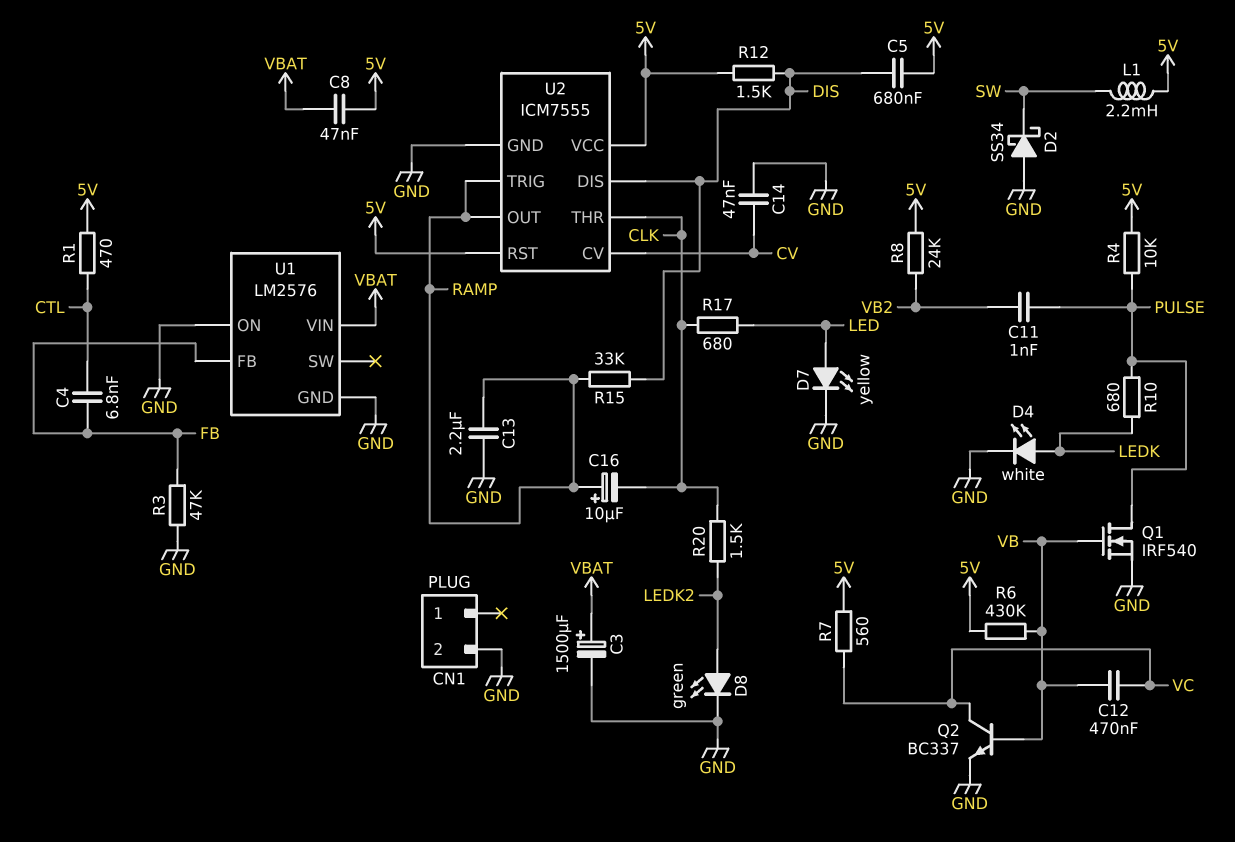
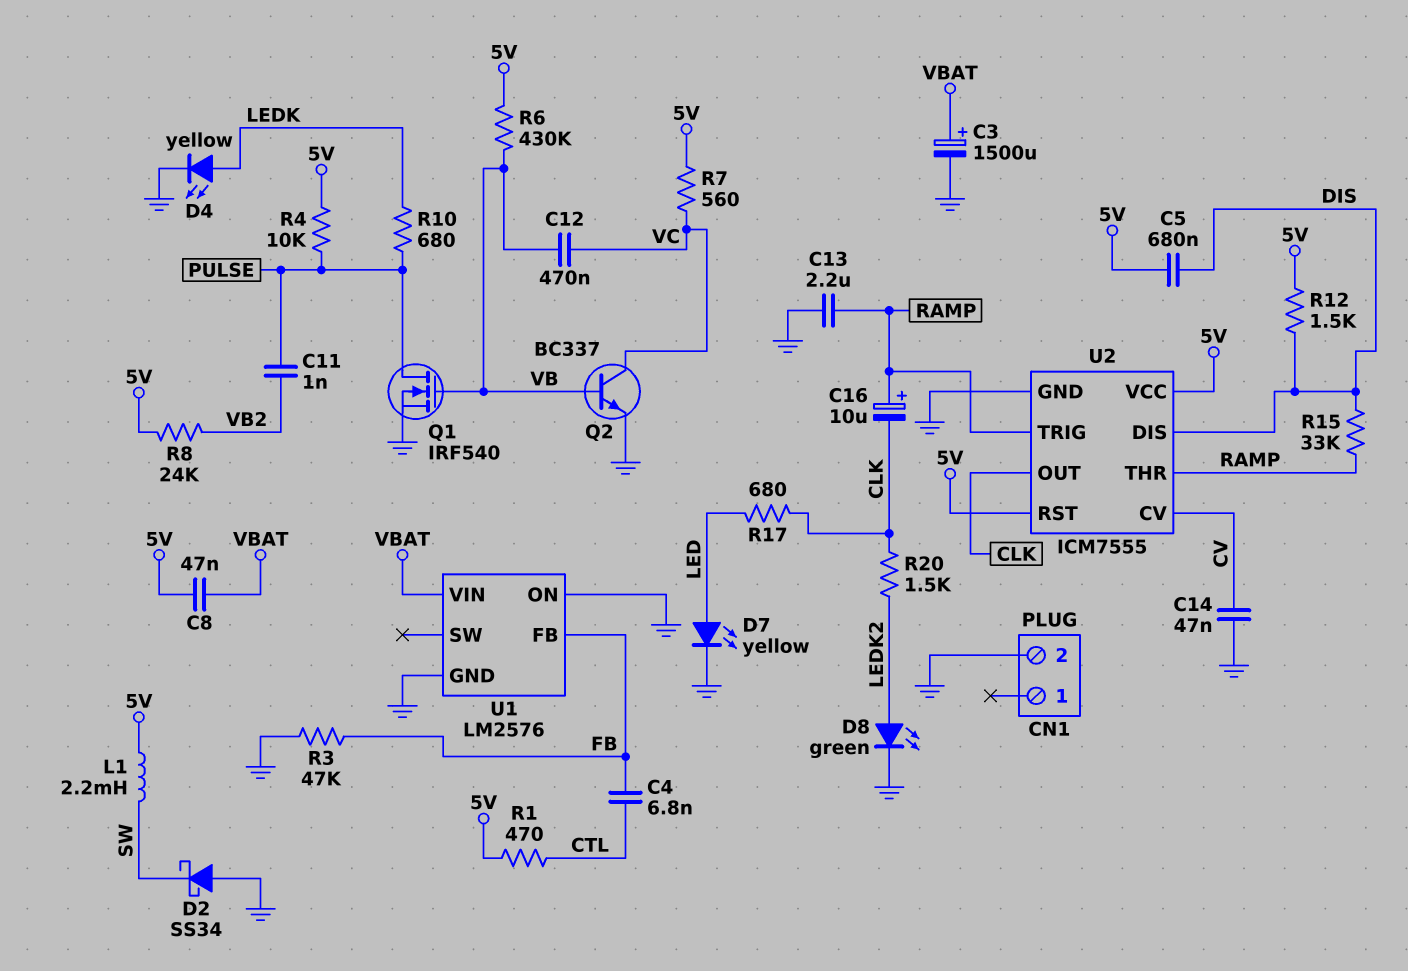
D4: LED white (A LEDK, K GND) -> LED yellow (A LEDK, K GND)
U2 pin OUT: RAMP -> CLK
U2 pin THR: CLK -> RAMP

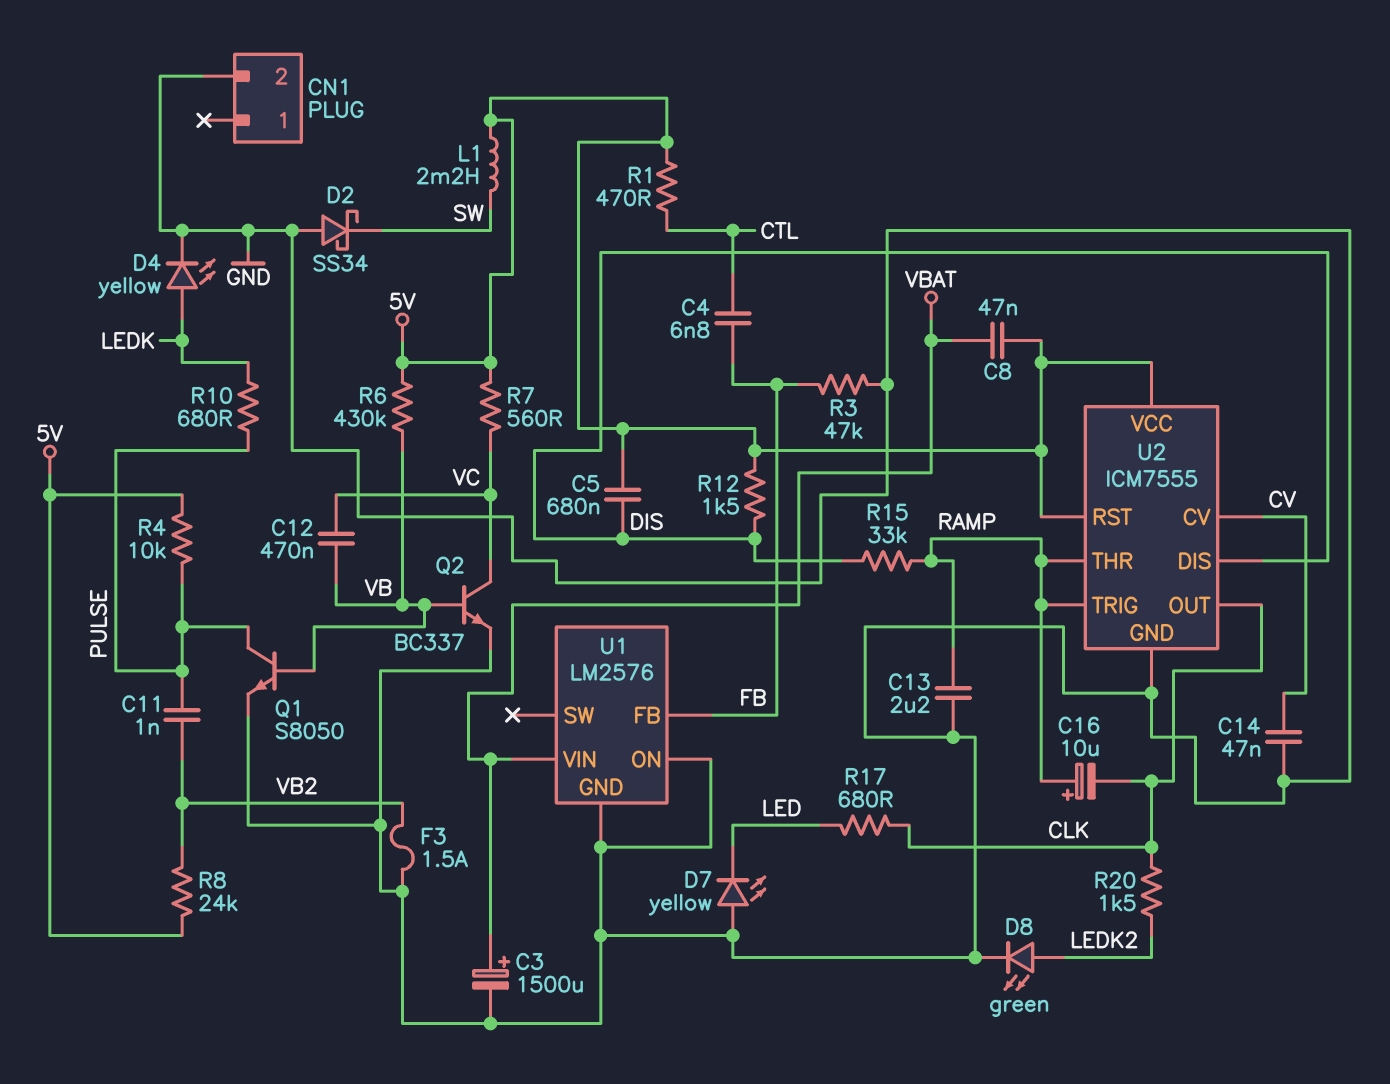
D7: LED yellow (A LED, K GND) -> LED yellow (A GND, K LED)
F3: none -> 1.5A (GND, VB2)
Q1: NMOS IRF540 (G VB, D PULSE, S GND) -> NPN S8050 (B VB, C PULSE, E GND)

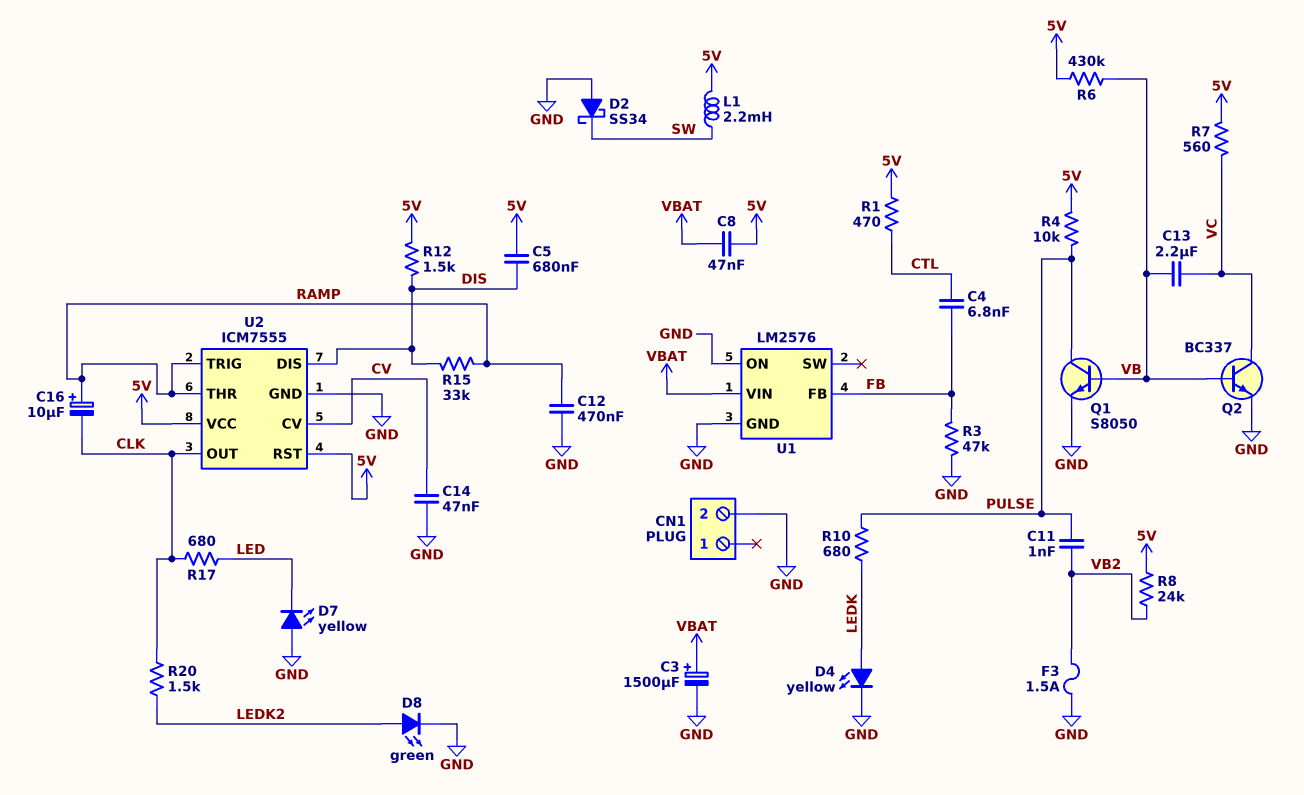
C12: 470nF (VB, VC) -> 470nF (GND, RAMP)
C13: 2.2uF (GND, RAMP) -> 2.2uF (VB, VC)

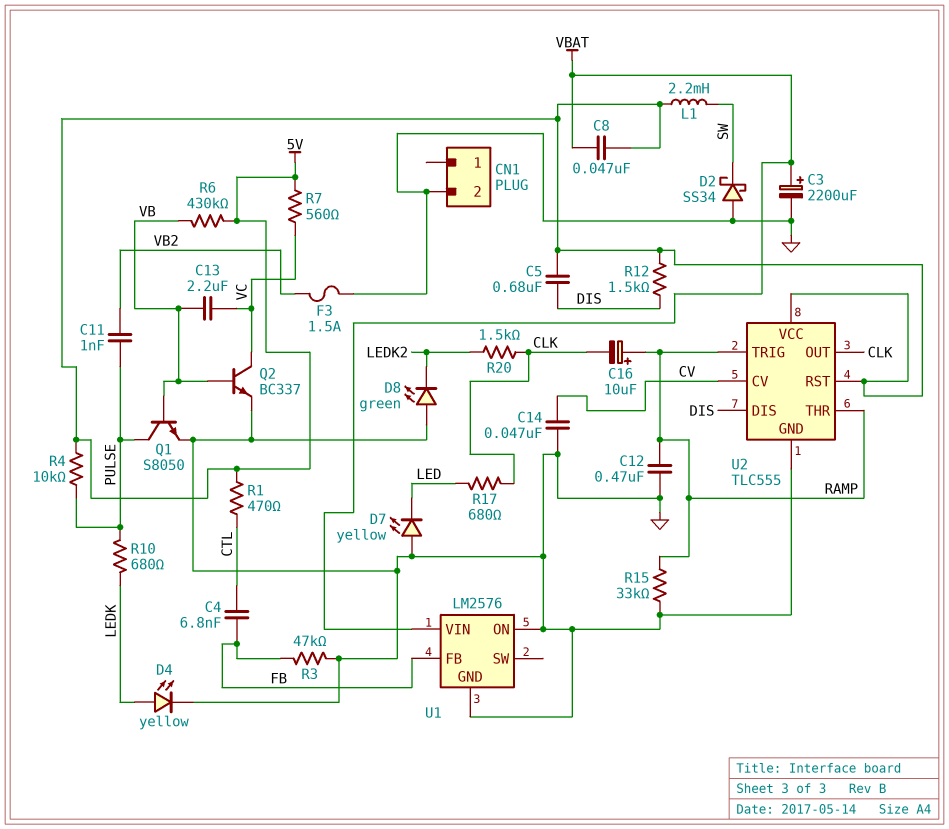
C3: 1500uF (plus VBAT, minus GND) -> 2200uF (plus VBAT, minus GND)
D8: LED green (A LEDK2, K GND) -> LED green (A GND, K LEDK2)
R8: 24k (5V, VB2) -> none
R15: 33k (DIS, RAMP) -> 33k (GND, RAMP)
U2: ICM7555 -> TLC555

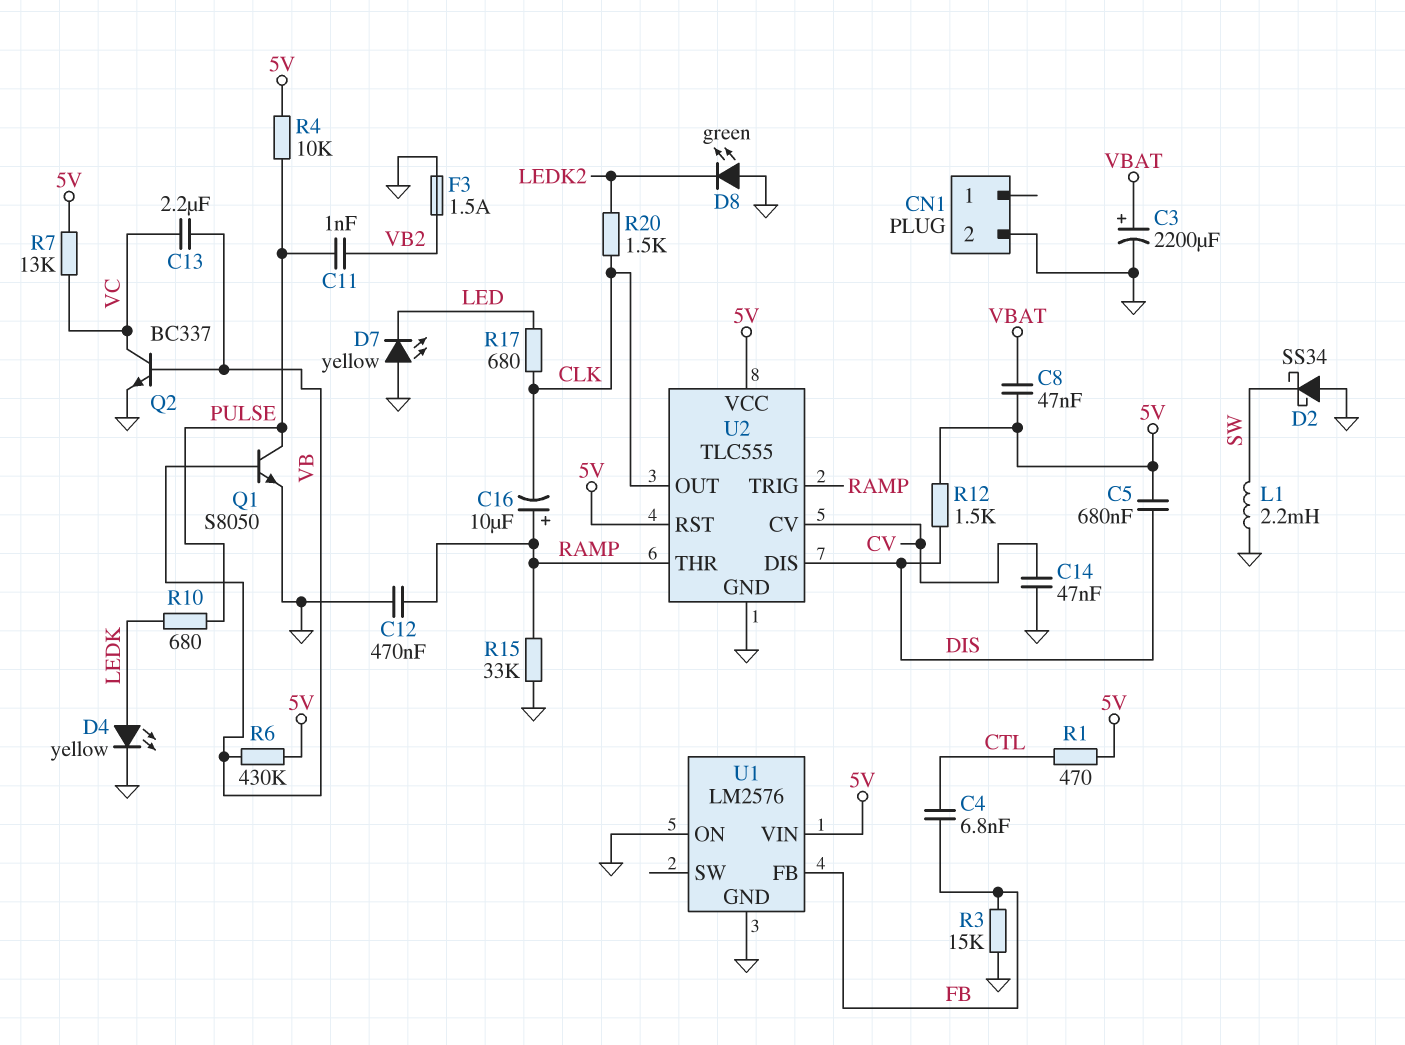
L1: 2.2mH (5V, SW) -> 2.2mH (GND, SW)
R3: 47k (FB, GND) -> 15k (FB, GND)
R7: 560 (5V, VC) -> 13k (5V, VC)
U1 pin VIN: VBAT -> 5V

